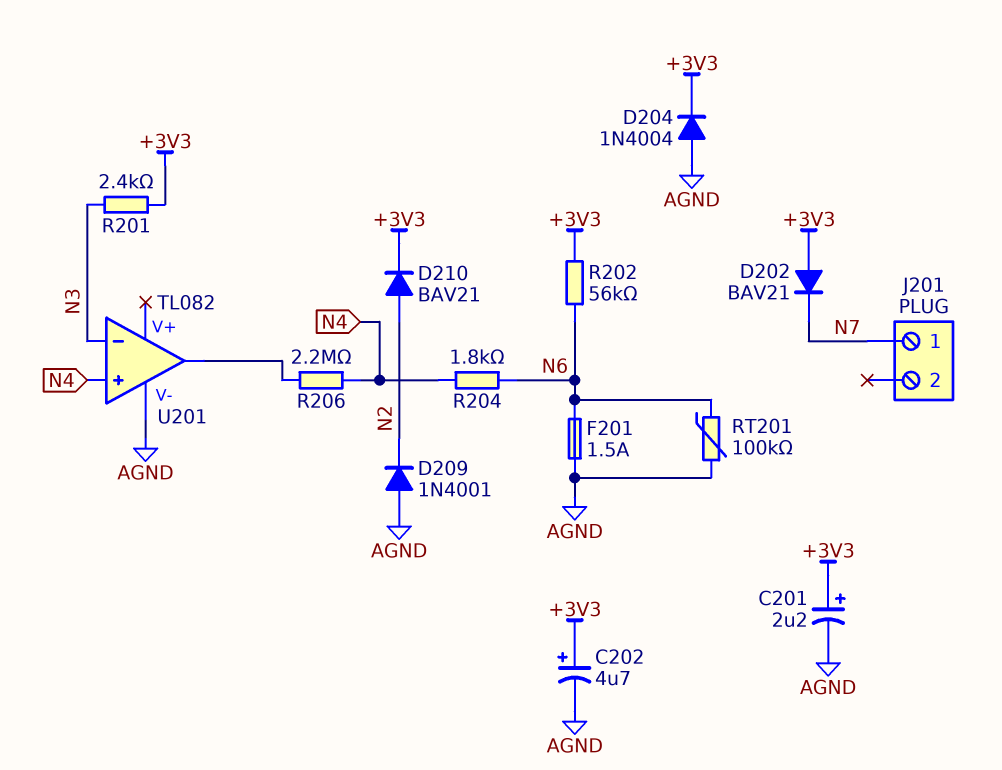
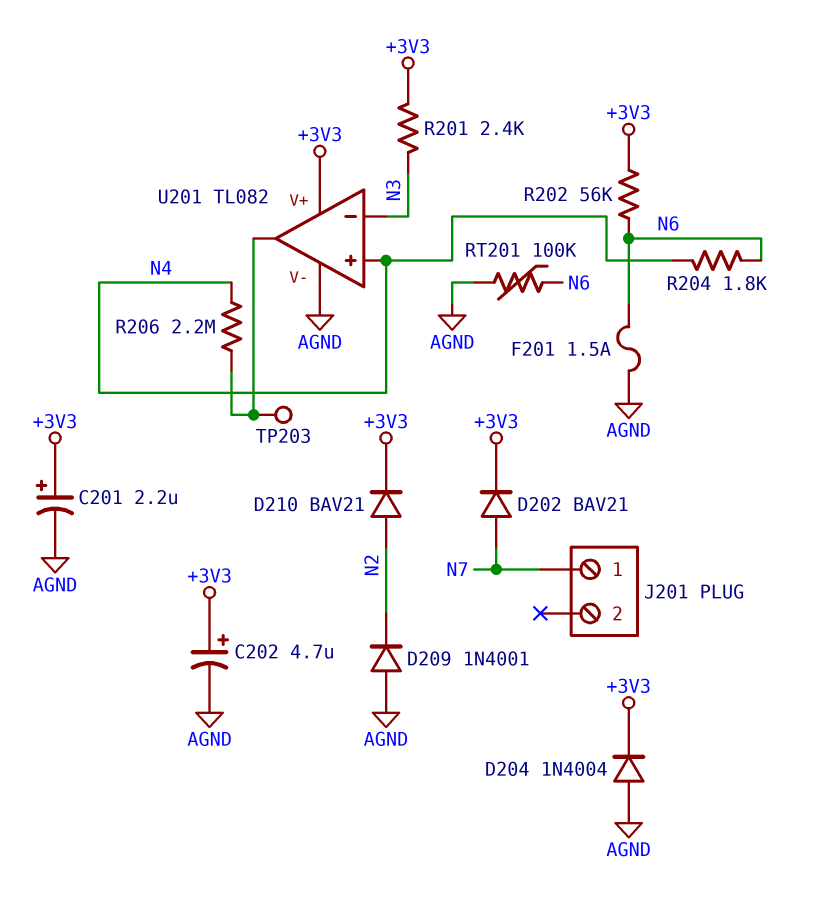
D202: diode BAV21 (A +3V3, K N7) -> diode BAV21 (A N7, K +3V3)
TP203: none -> test point (U201/out)
U201 pin V+: none -> +3V3

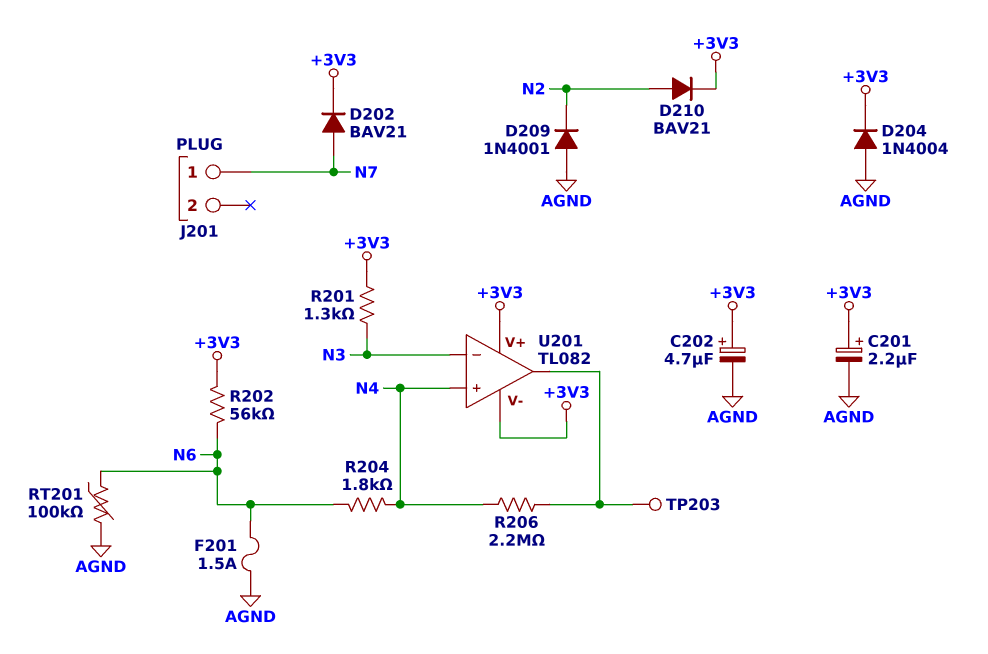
R201: 2.4k (+3V3, N3) -> 1.3k (+3V3, N3)
U201 pin V-: AGND -> +3V3

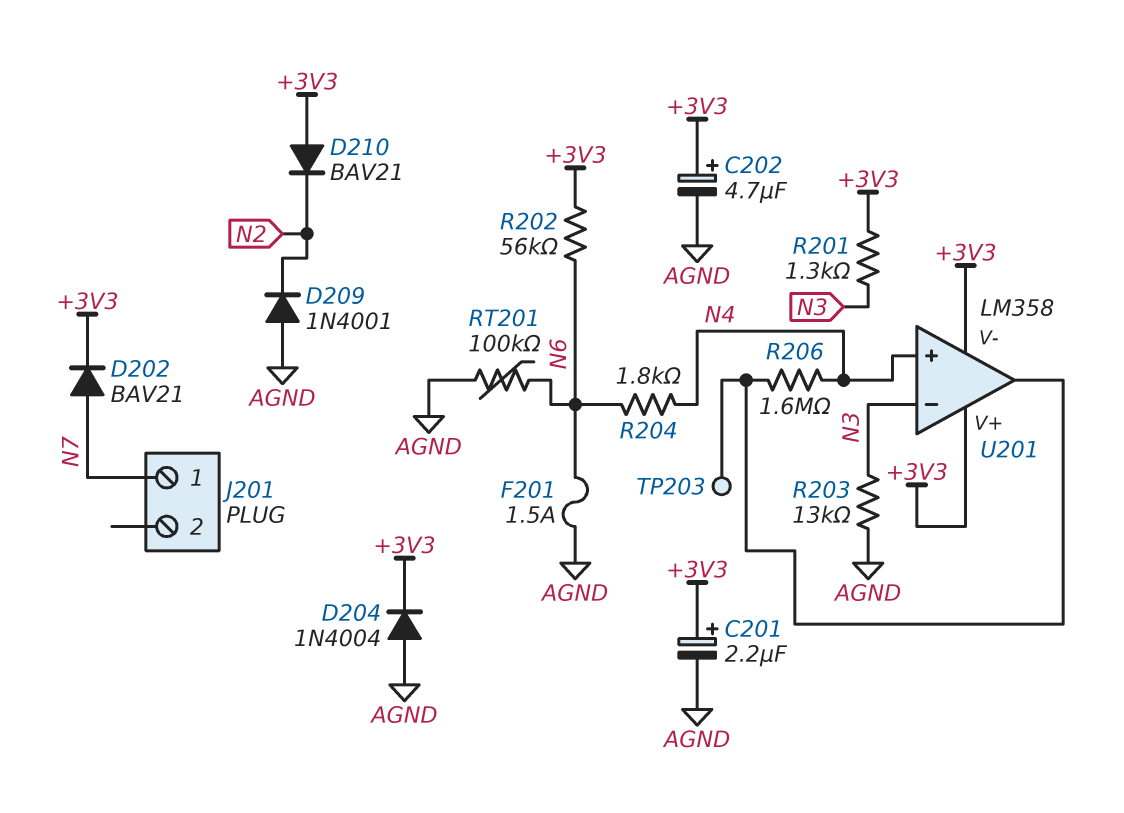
D210: diode BAV21 (A N2, K +3V3) -> diode BAV21 (A +3V3, K N2)
R203: none -> 13k (AGND, N3)
R206: 2.2M (N4, U201/out) -> 1.6M (N4, U201/out)
U201: TL082 -> LM358

